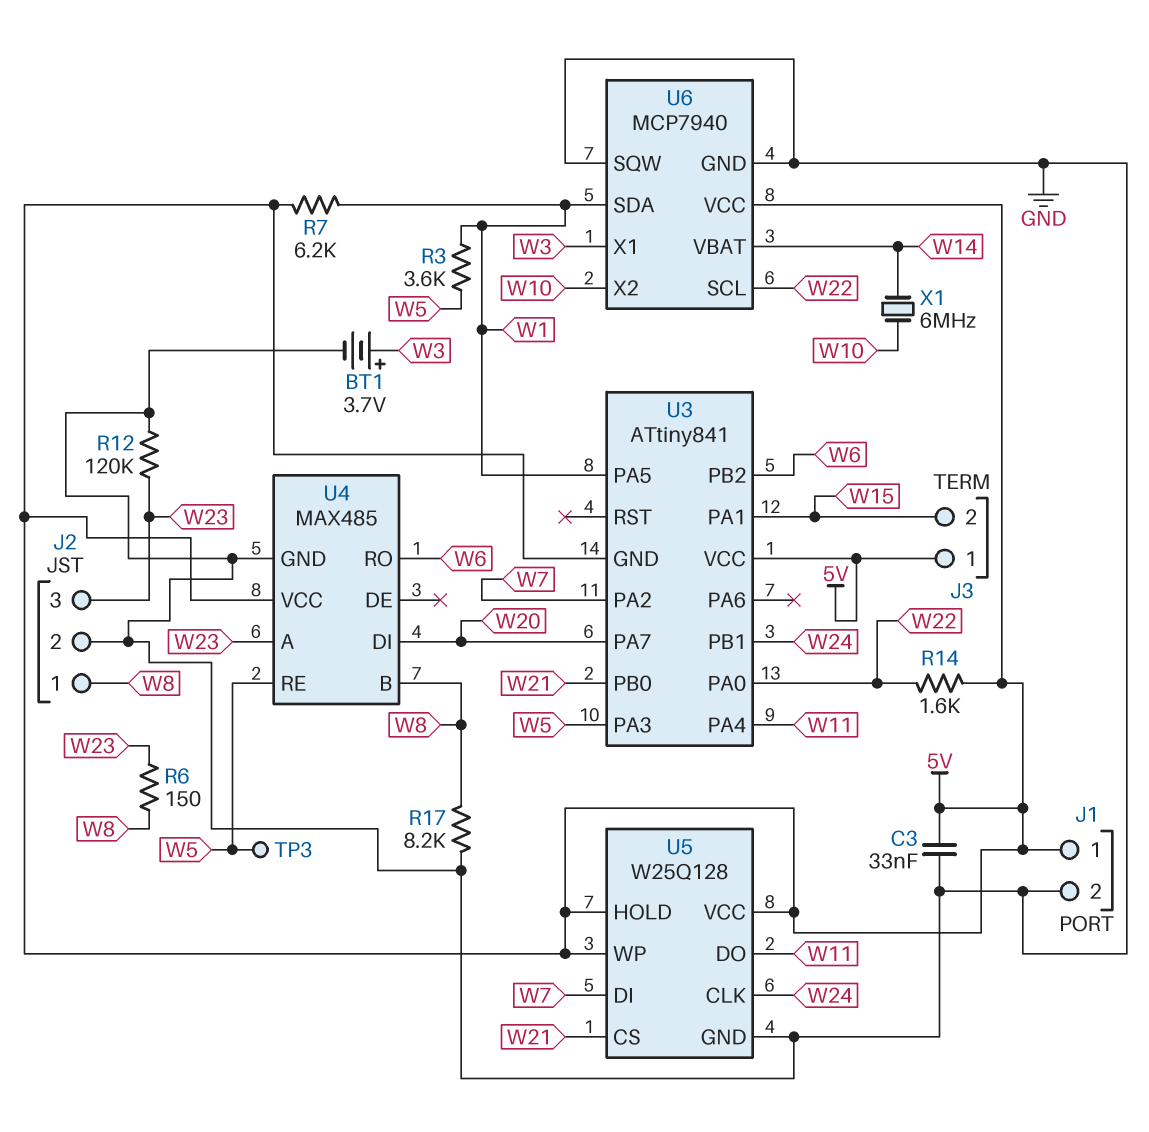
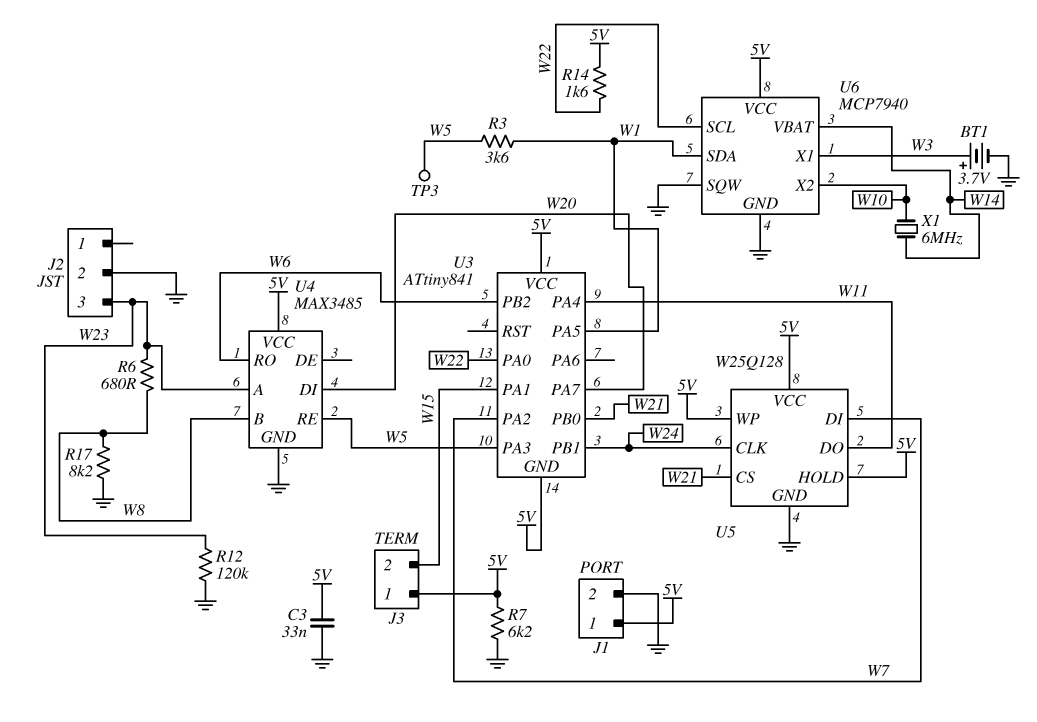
J2 pin 1: W8 -> none
R6: 150 (W8, W23) -> 680 (W8, W23)
R7: 6.2k (5V, W1) -> 6.2k (5V, GND)
U4: MAX485 -> MAX3485

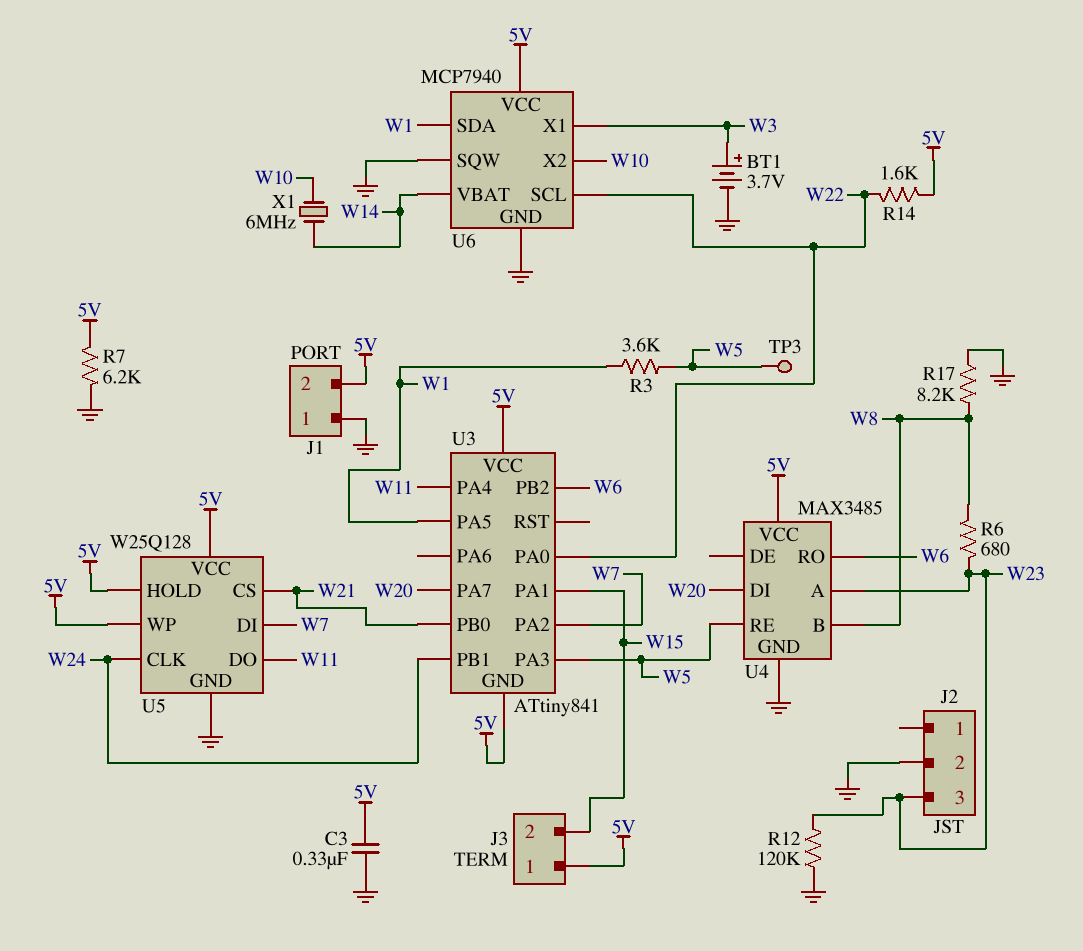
C3: 33nF (5V, GND) -> 330nF (5V, GND)
J1 pin 1: 5V -> GND
J1 pin 2: GND -> 5V

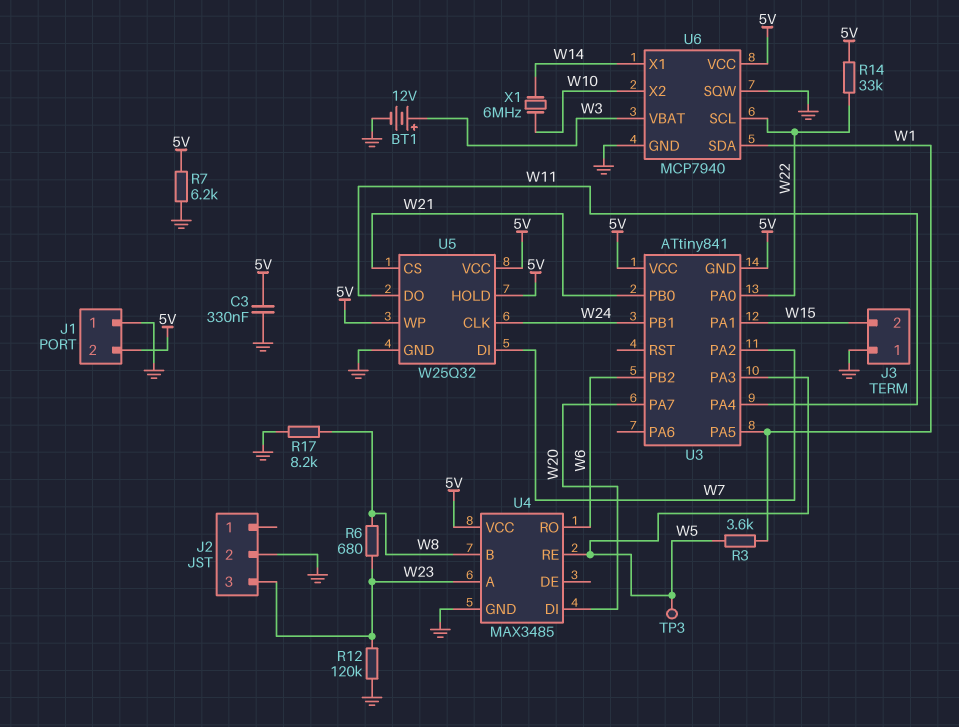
BT1: 3.7V (plus W3, minus GND) -> 12V (plus W3, minus GND)
J3 pin 1: 5V -> GND
R14: 1.6k (5V, W22) -> 33k (5V, W22)
U5: W25Q128 -> W25Q32
U6 pin VBAT: W14 -> W3
U6 pin X1: W3 -> W14

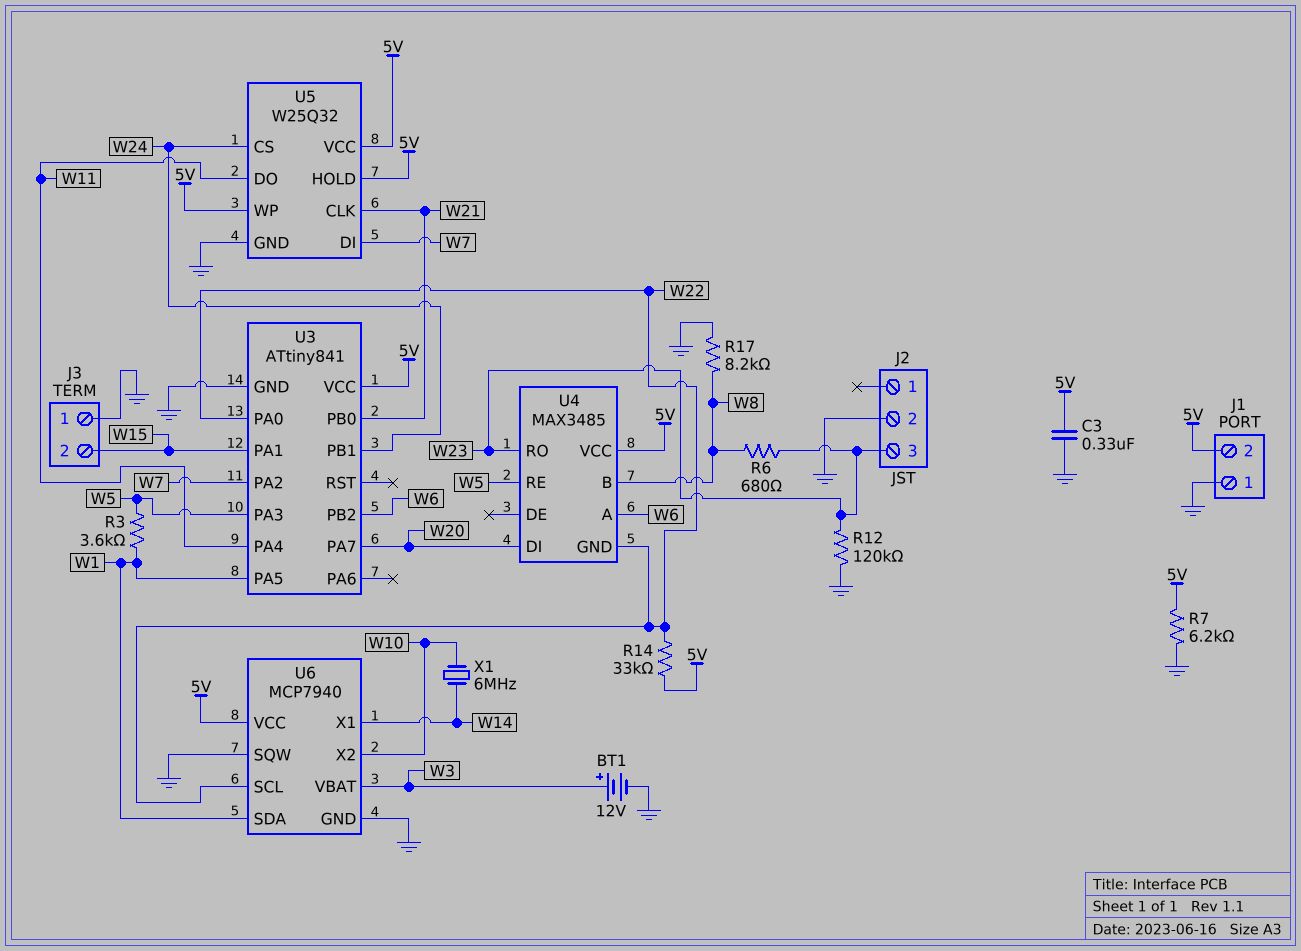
TP3: test point (W5) -> none
U3 pin GND: 5V -> GND
U4 pin A: W23 -> W6
U4 pin GND: GND -> W22
U4 pin RO: W6 -> W23
U5 pin CLK: W24 -> W21
U5 pin CS: W21 -> W24

